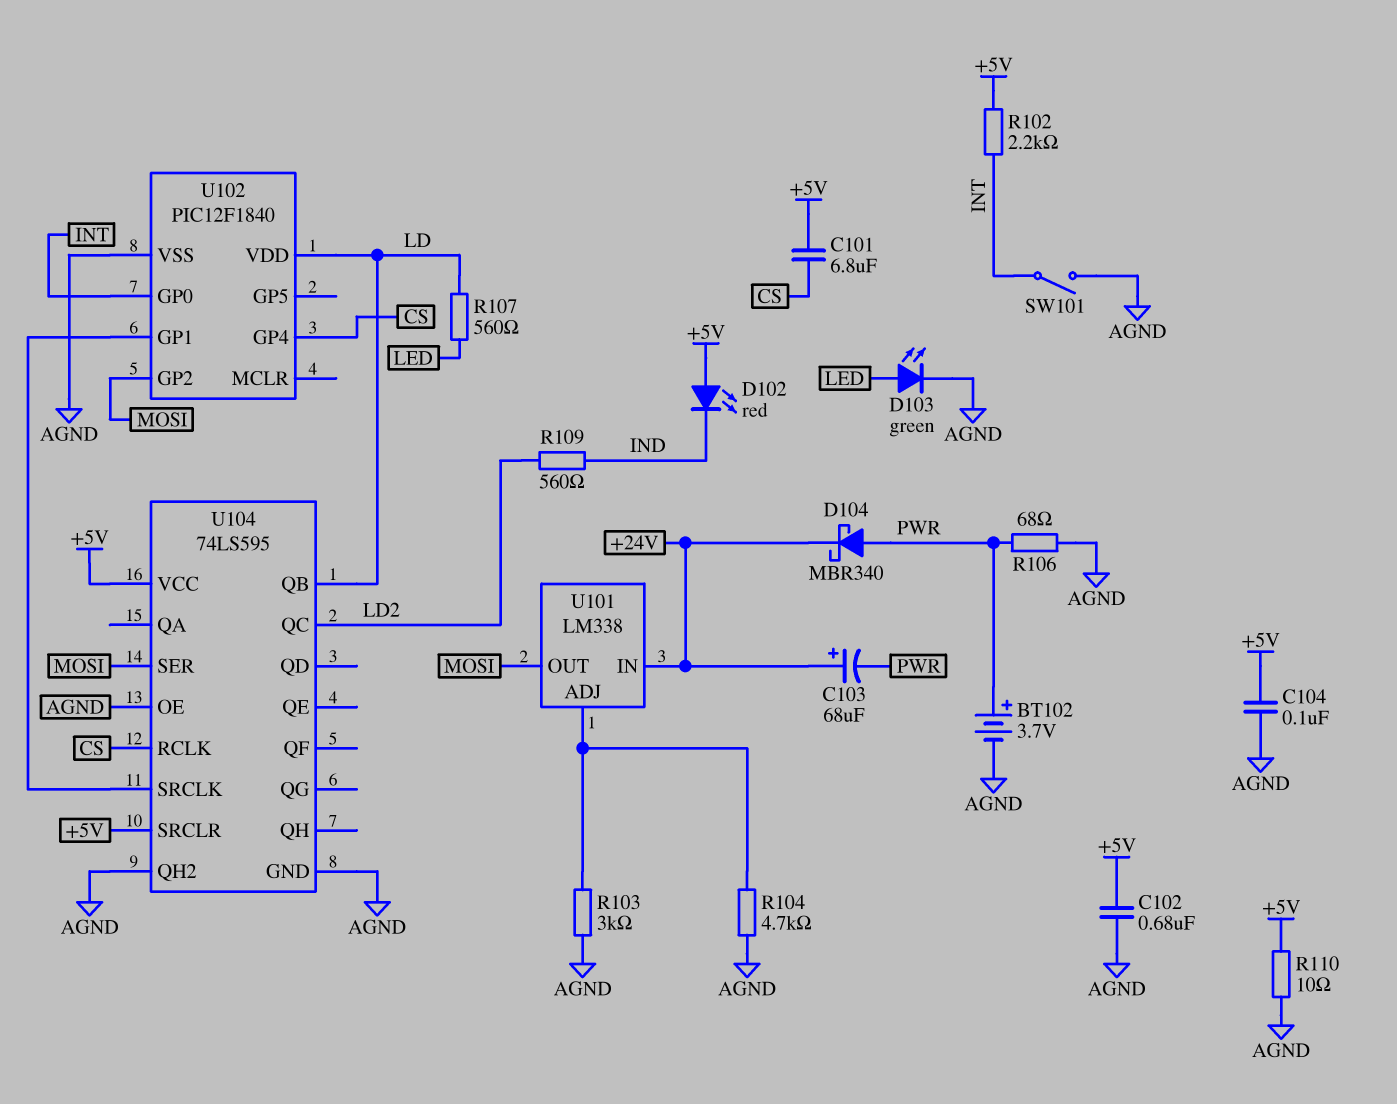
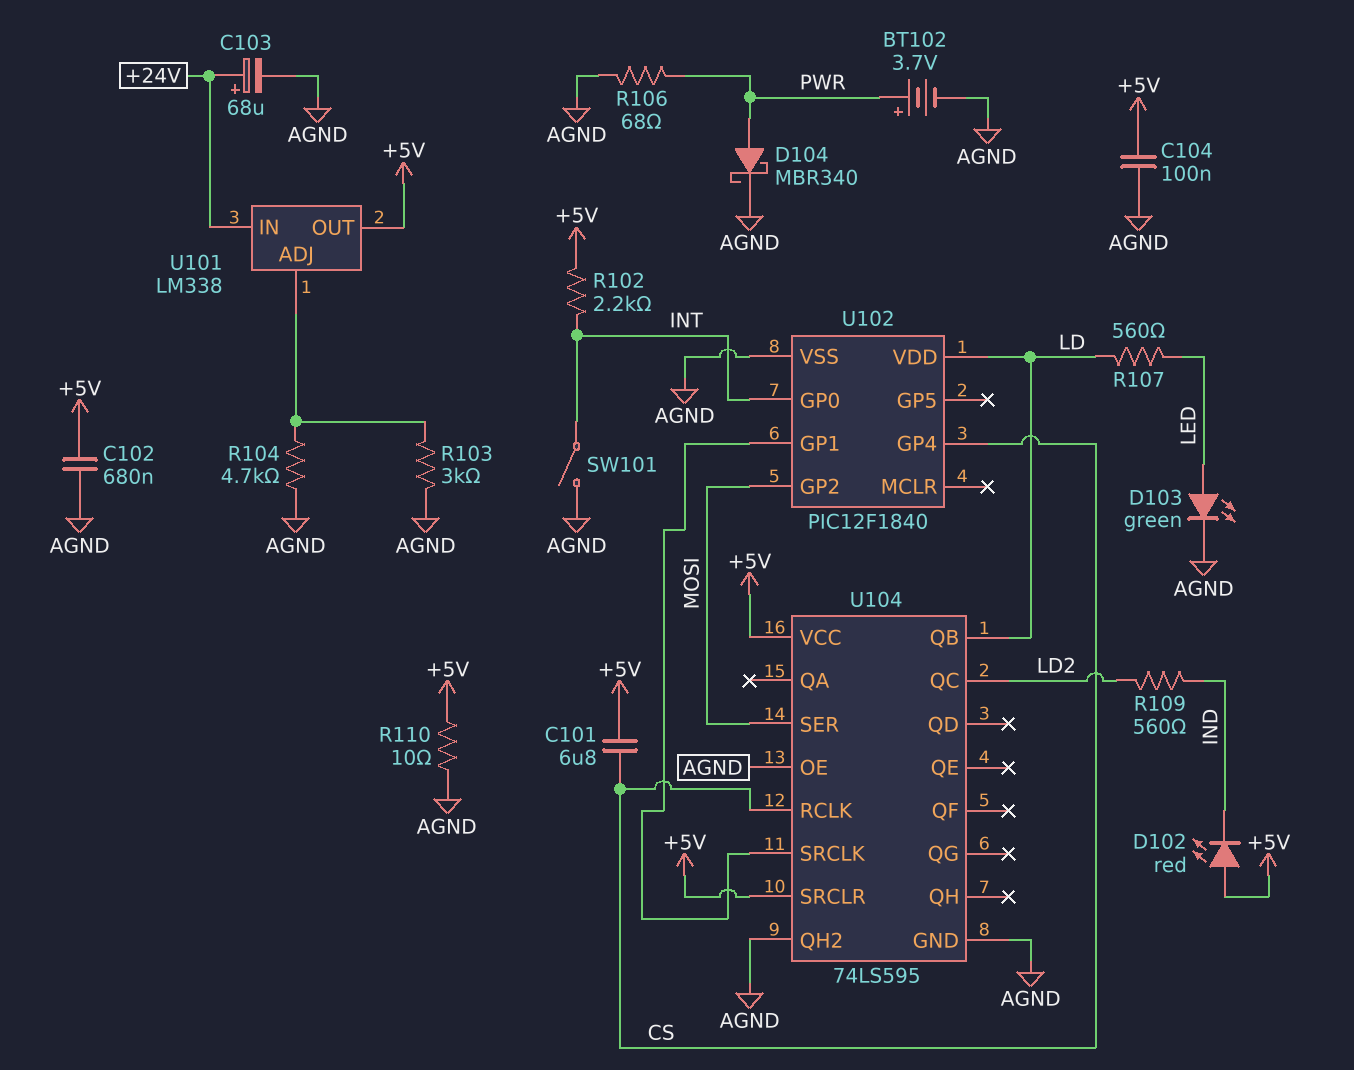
C103: 68uF (plus +24V, minus PWR) -> 68uF (plus +24V, minus AGND)
D104: schottky MBR340 (A PWR, K +24V) -> schottky MBR340 (A PWR, K AGND)
U101 pin OUT: MOSI -> +5V

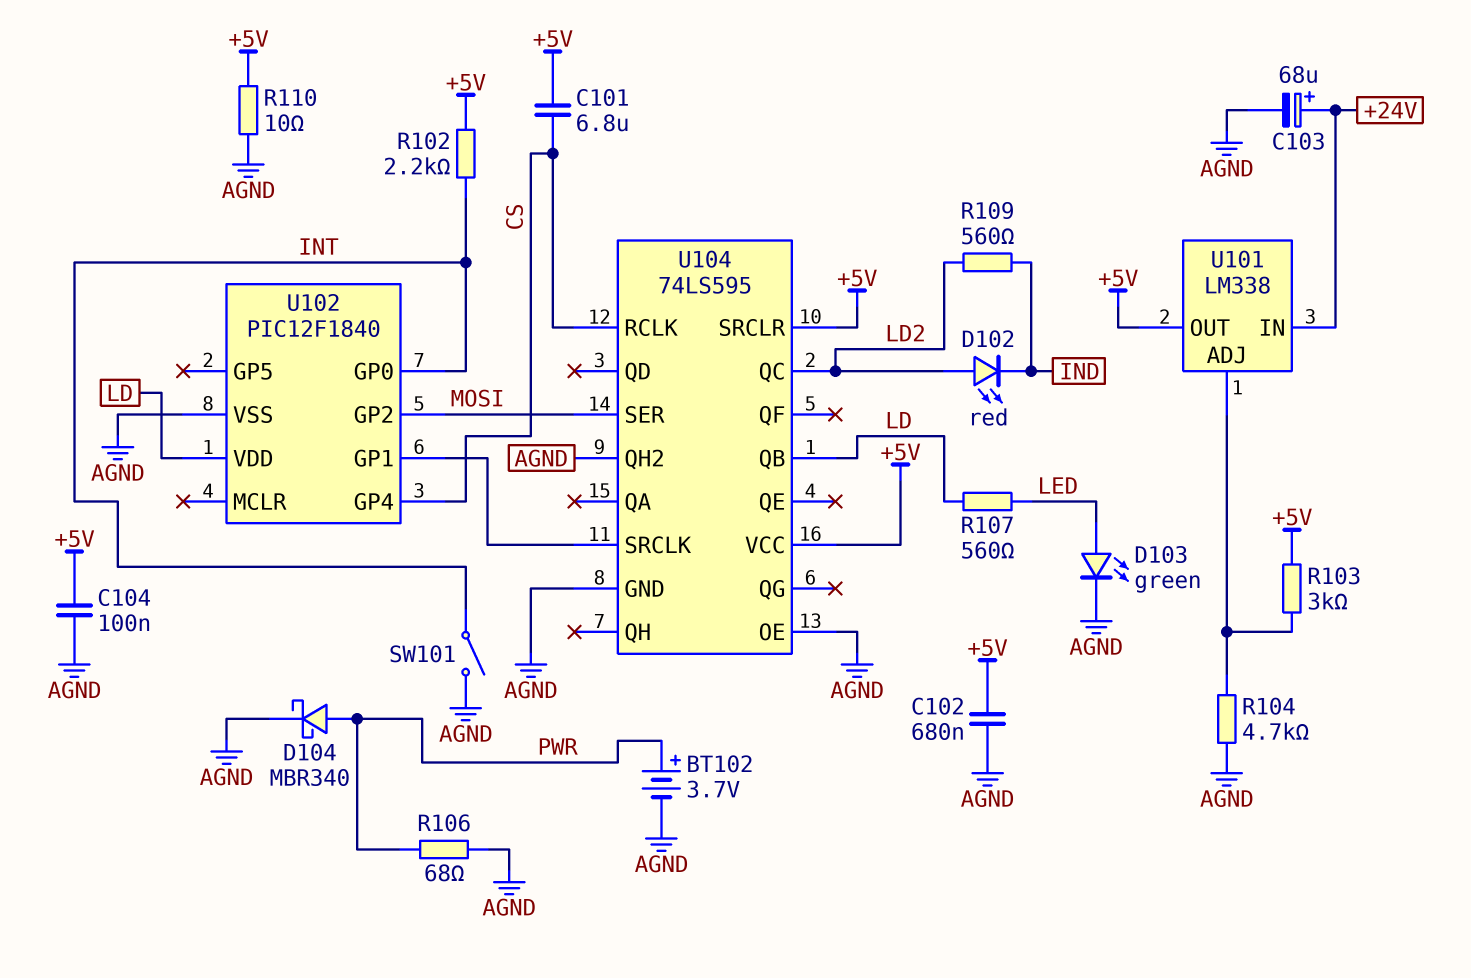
D102: LED red (A +5V, K IND) -> LED red (A LD2, K IND)
R103: 3k (AGND, U101/ADJ) -> 3k (+5V, U101/ADJ)

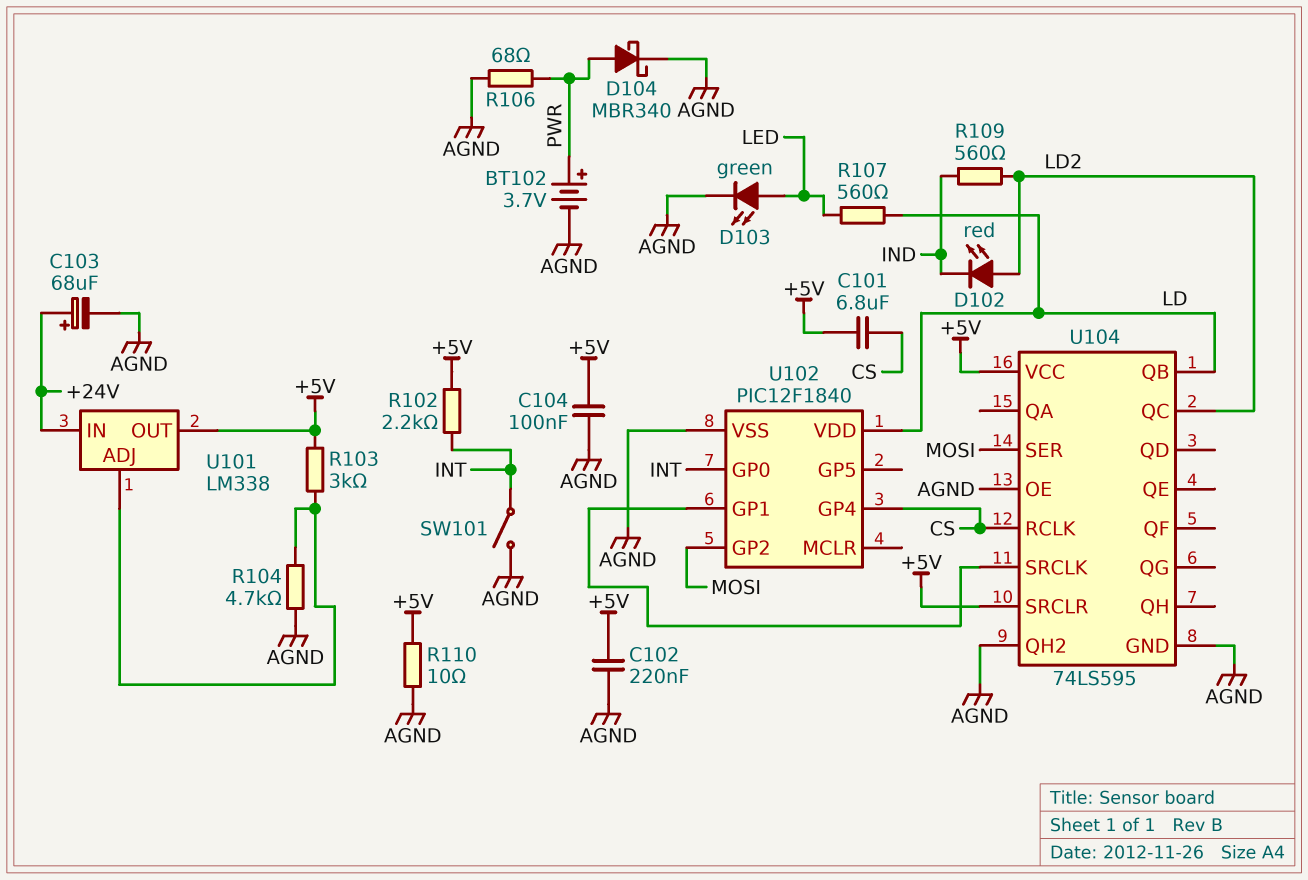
C102: 680nF (+5V, AGND) -> 220nF (+5V, AGND)

